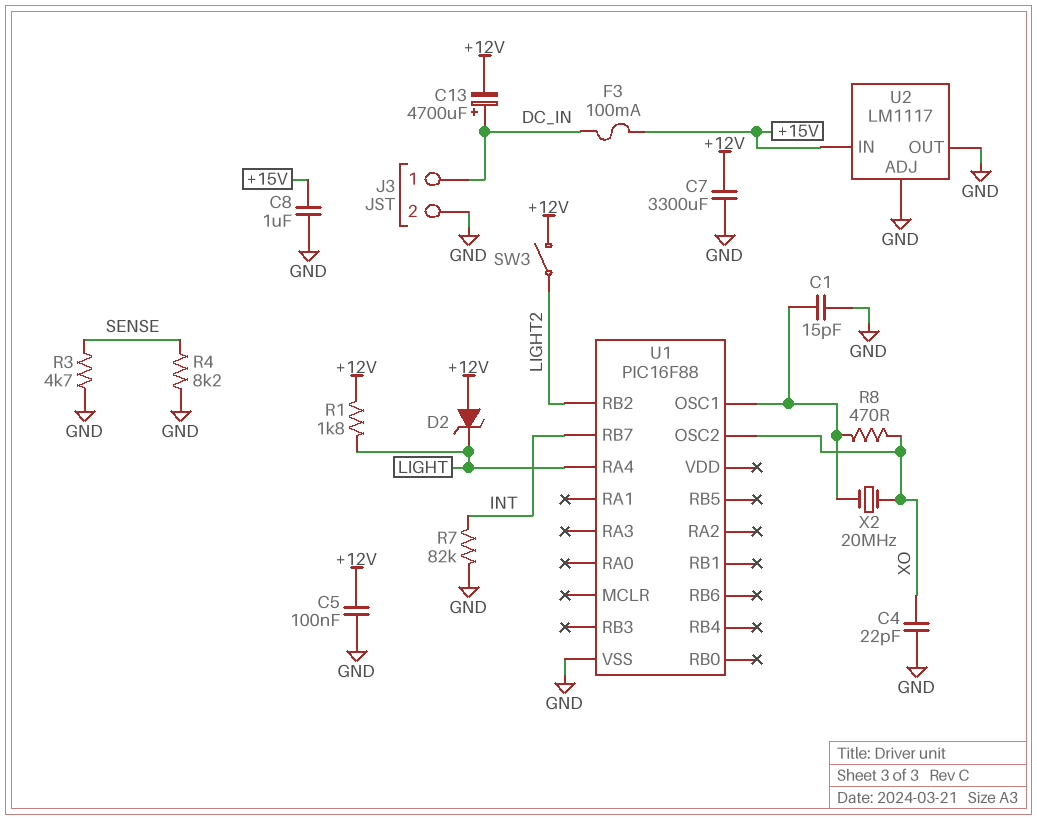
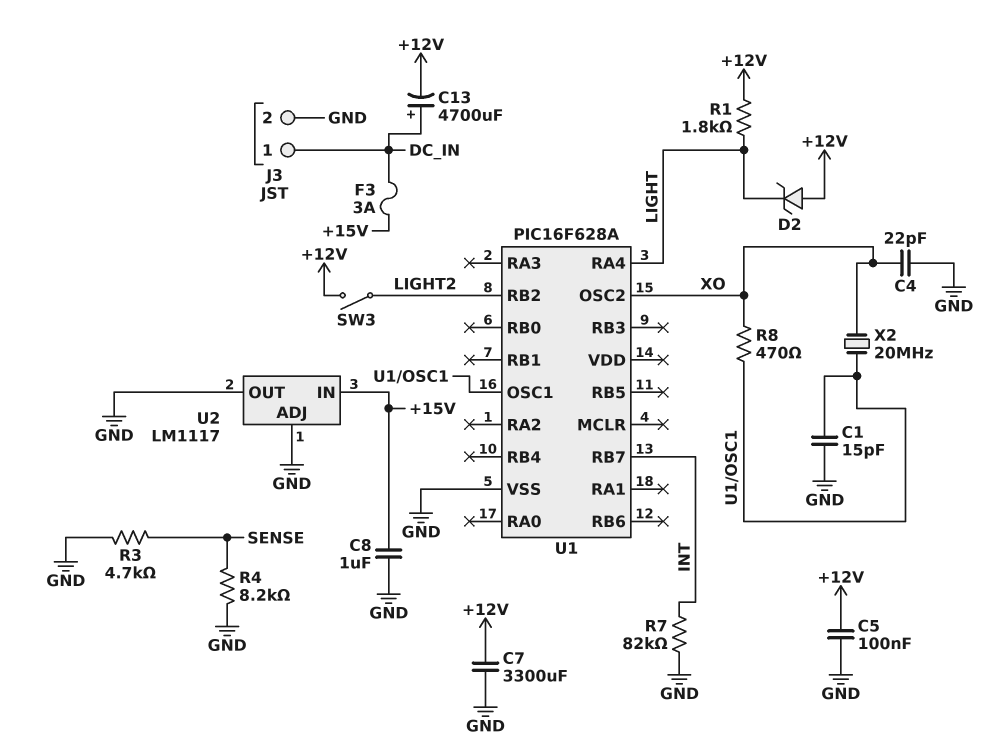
F3: 100mA (+15V, DC_IN) -> 3A (+15V, DC_IN)
U1: PIC16F88 -> PIC16F628A

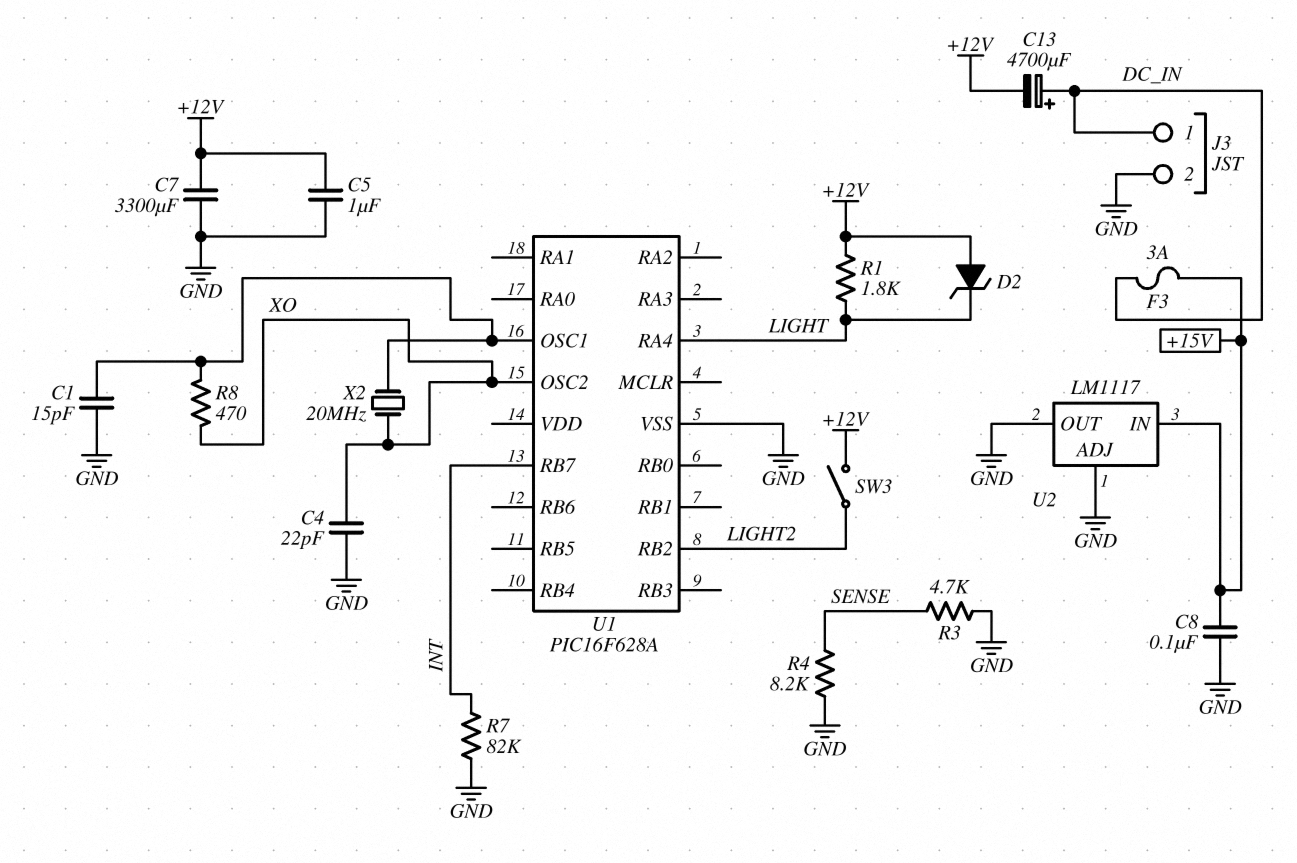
C5: 100nF (+12V, GND) -> 1uF (+12V, GND)
C8: 1uF (+15V, GND) -> 100nF (+15V, GND)

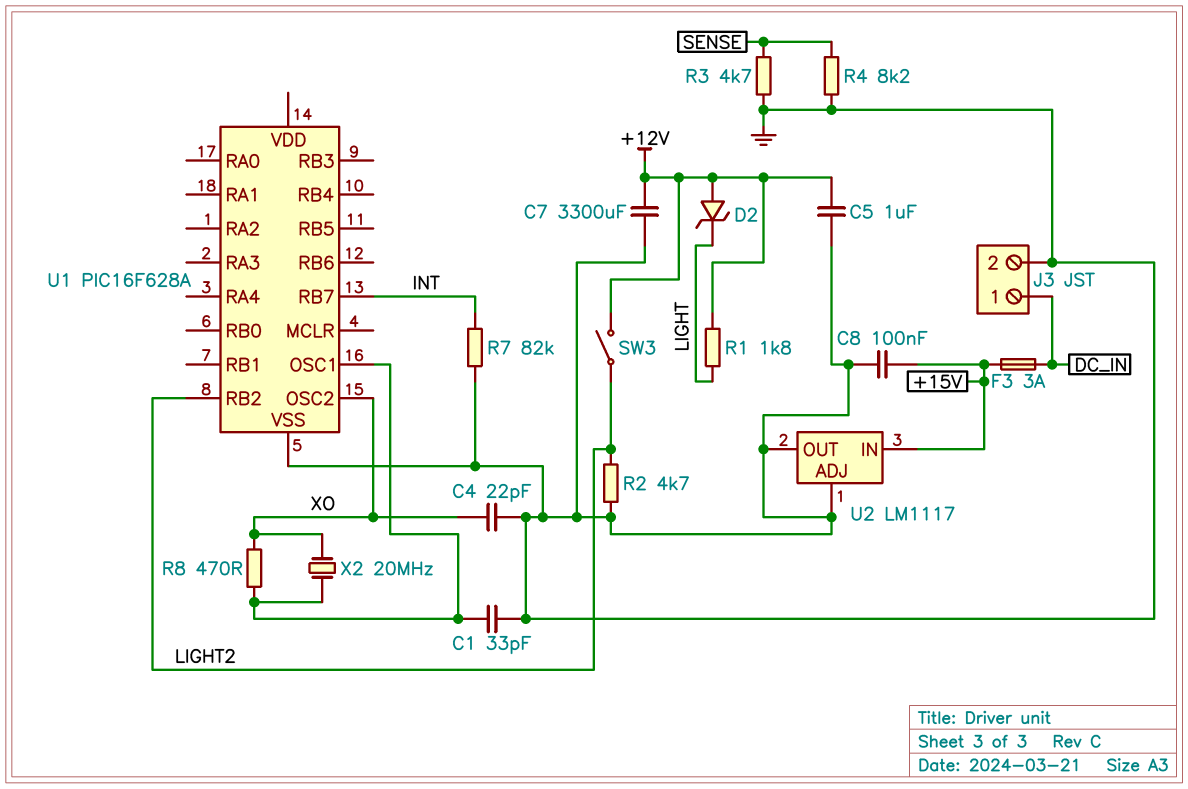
C1: 15pF (GND, U1/OSC1) -> 33pF (GND, U1/OSC1)
C13: 4700uF (plus DC_IN, minus +12V) -> none
R2: none -> 4.7k (GND, LIGHT2)
U1 pin RA4: LIGHT -> none

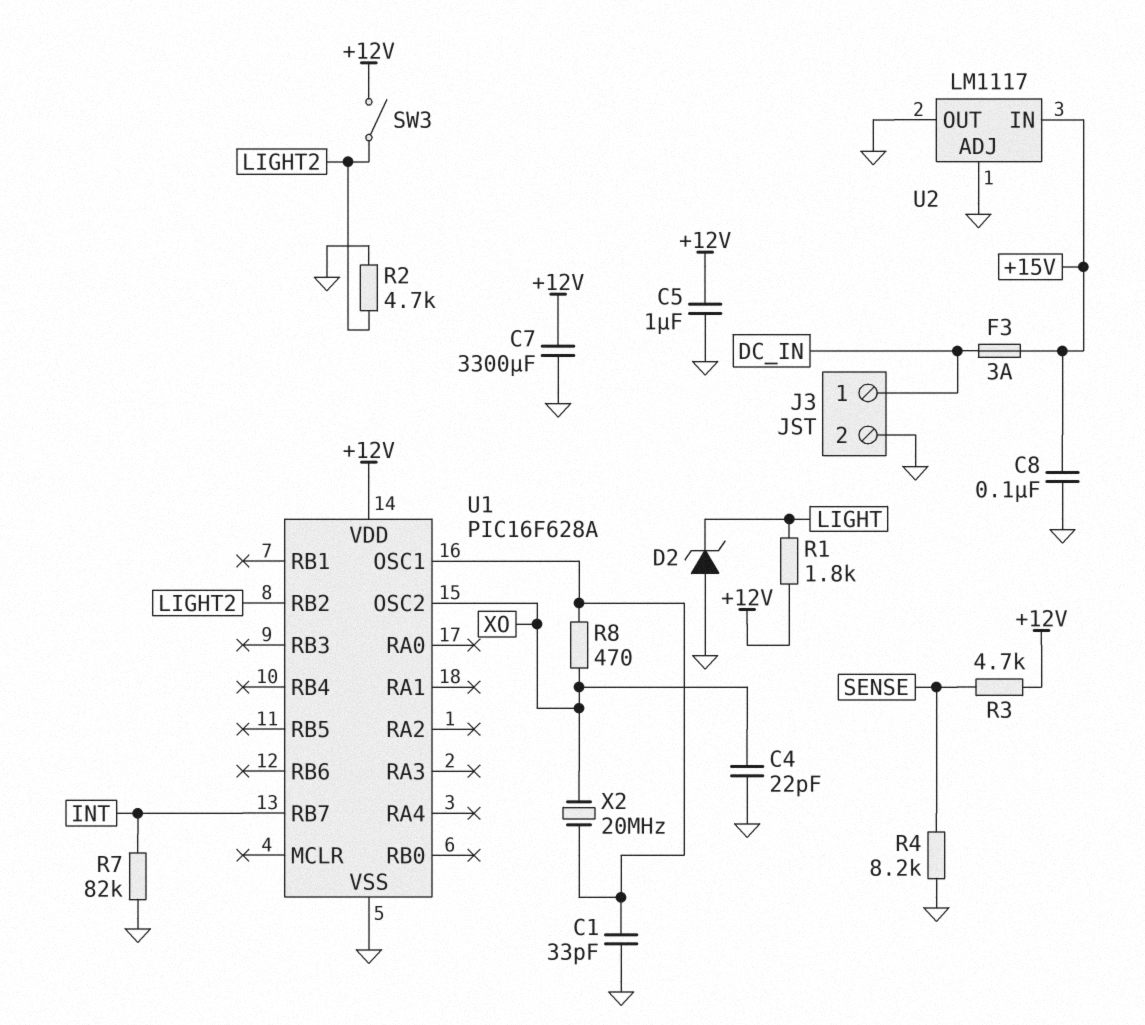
D2: zener (A +12V, K LIGHT) -> zener (A GND, K LIGHT)
R3: 4.7k (GND, SENSE) -> 4.7k (+12V, SENSE)
U1 pin VDD: none -> +12V

